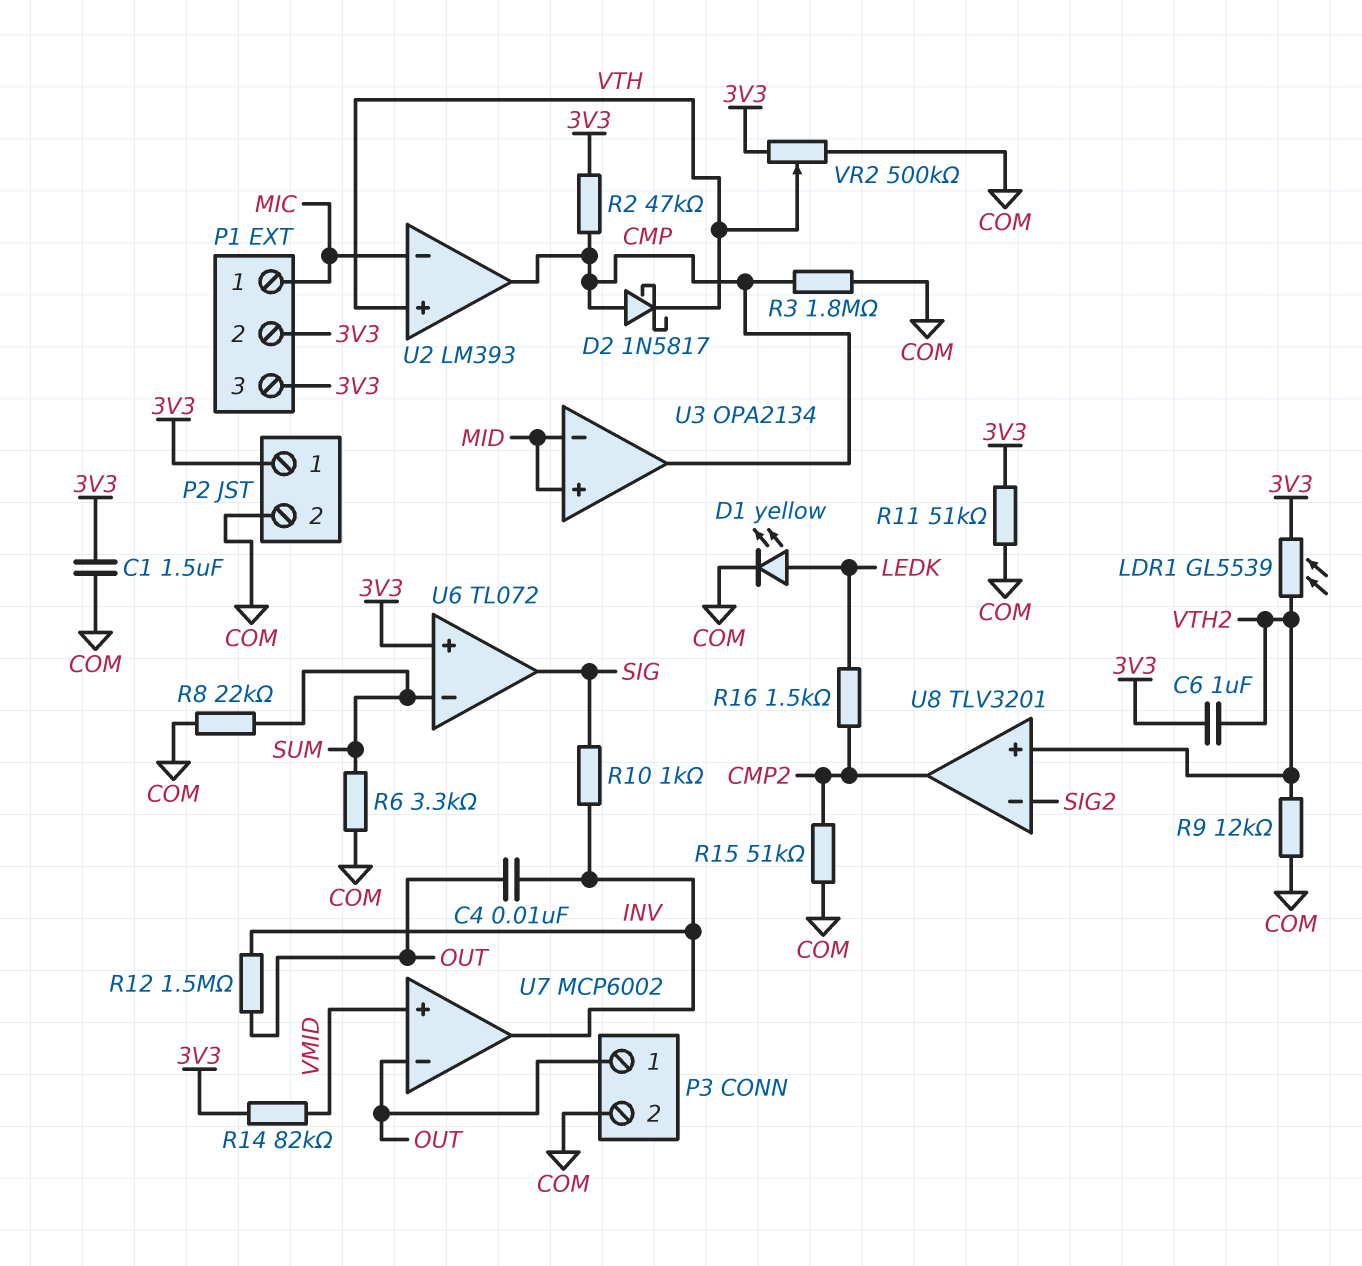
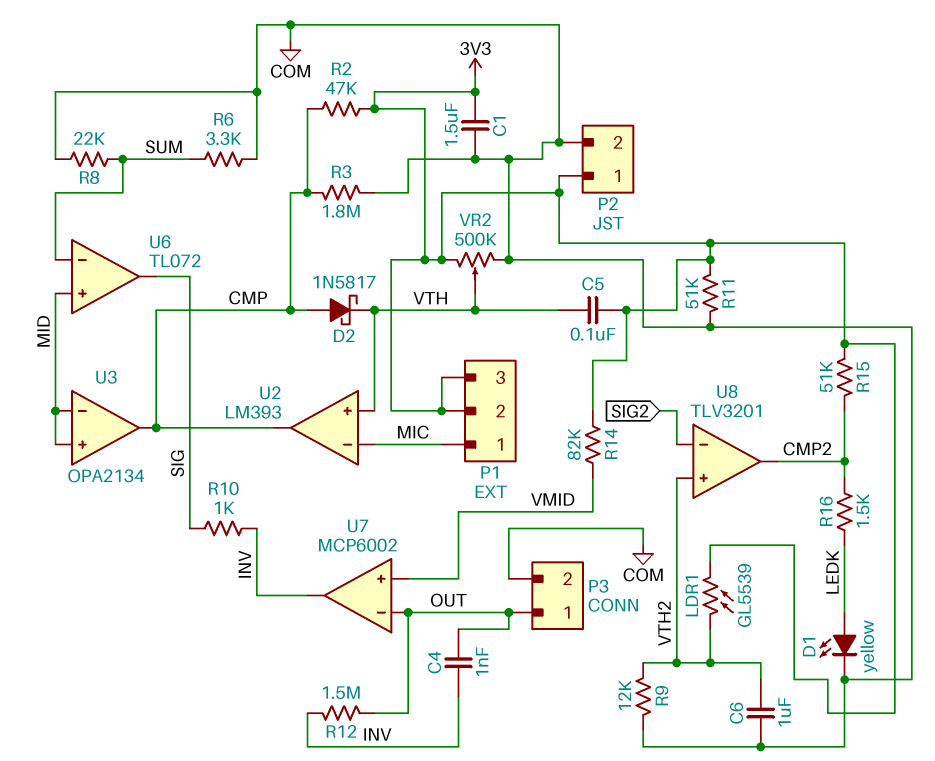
C4: 10nF (INV, OUT) -> 1nF (INV, OUT)
C5: none -> 100nF (3V3, VTH)
C6: 1uF (3V3, VTH2) -> 1uF (COM, VTH2)
R15: 51k (CMP2, COM) -> 51k (3V3, CMP2)
U6 pin in+: 3V3 -> MID

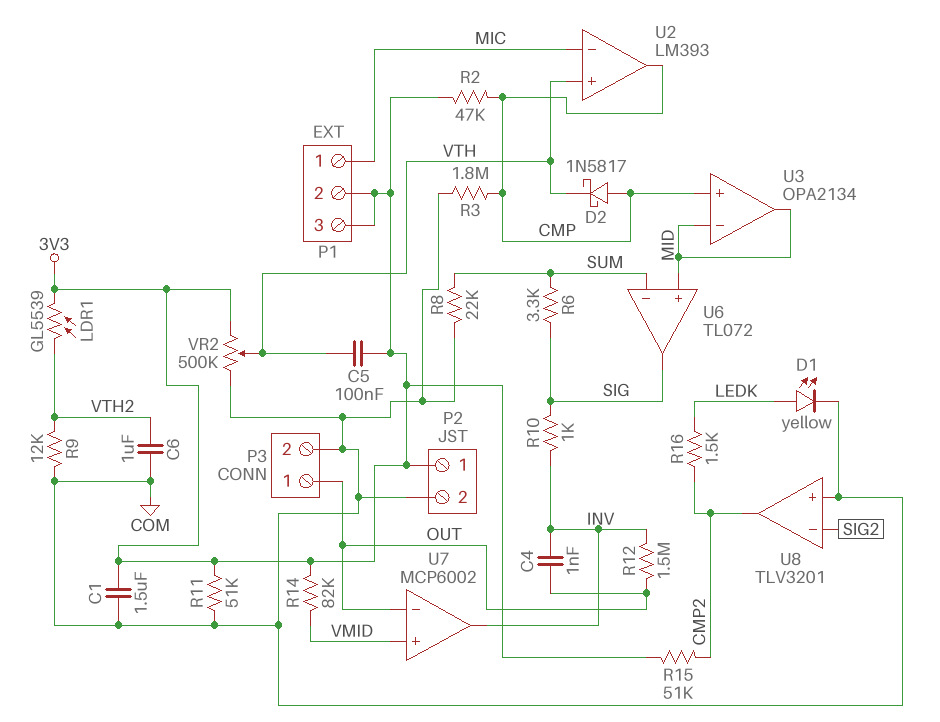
R6: 3.3k (COM, SUM) -> 3.3k (SIG, SUM)
U3 pin in+: MID -> CMP
U3 pin out: CMP -> MID
U8 pin in+: VTH2 -> COM

